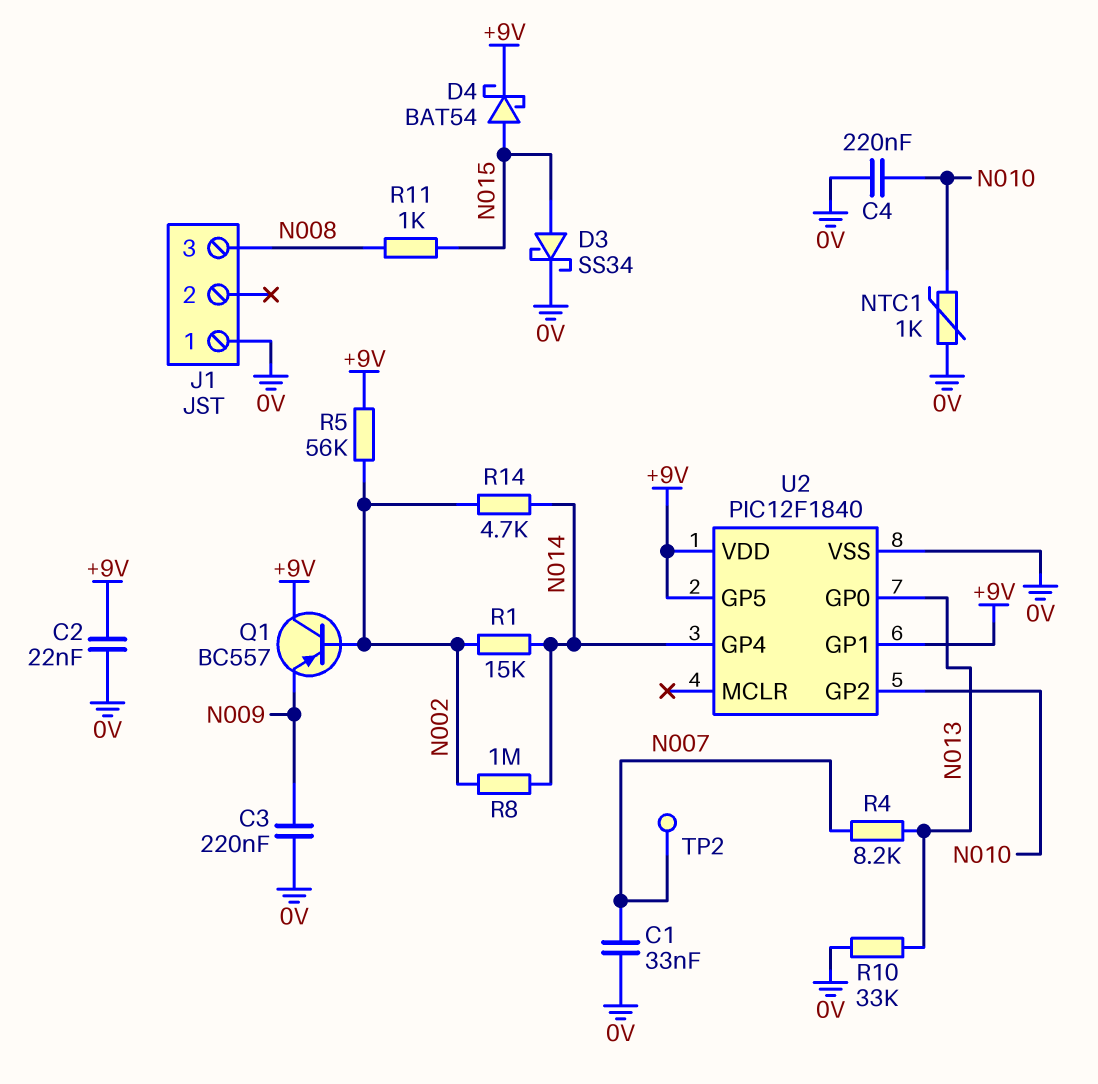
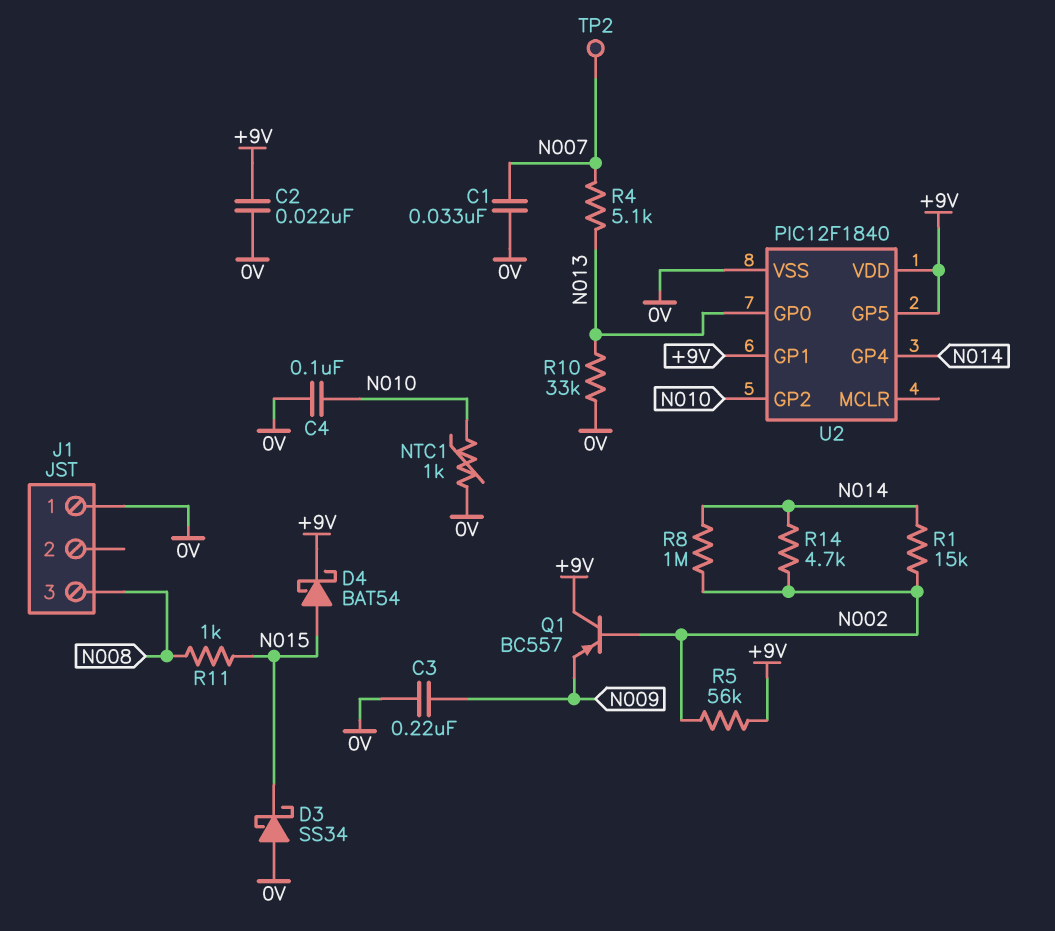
C4: 220nF (0V, N010) -> 100nF (0V, N010)
D3: schottky SS34 (A N015, K 0V) -> schottky SS34 (A 0V, K N015)
R4: 8.2k (N007, N013) -> 5.1k (N007, N013)

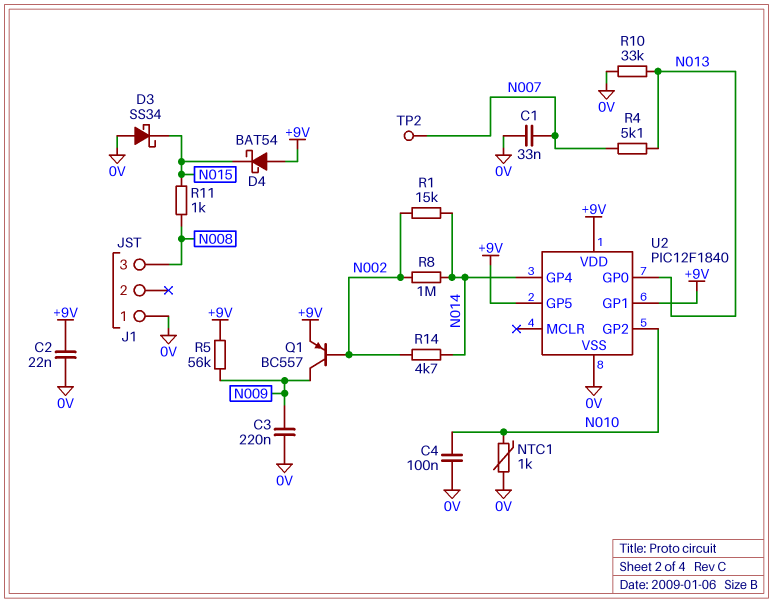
D4: schottky BAT54 (A N015, K +9V) -> schottky BAT54 (A +9V, K N015)
Q1: PNP BC557 (B N002, C +9V, E N009) -> PNP BC557 (B N002, C N009, E +9V)
R5: 56k (+9V, N002) -> 56k (+9V, N009)

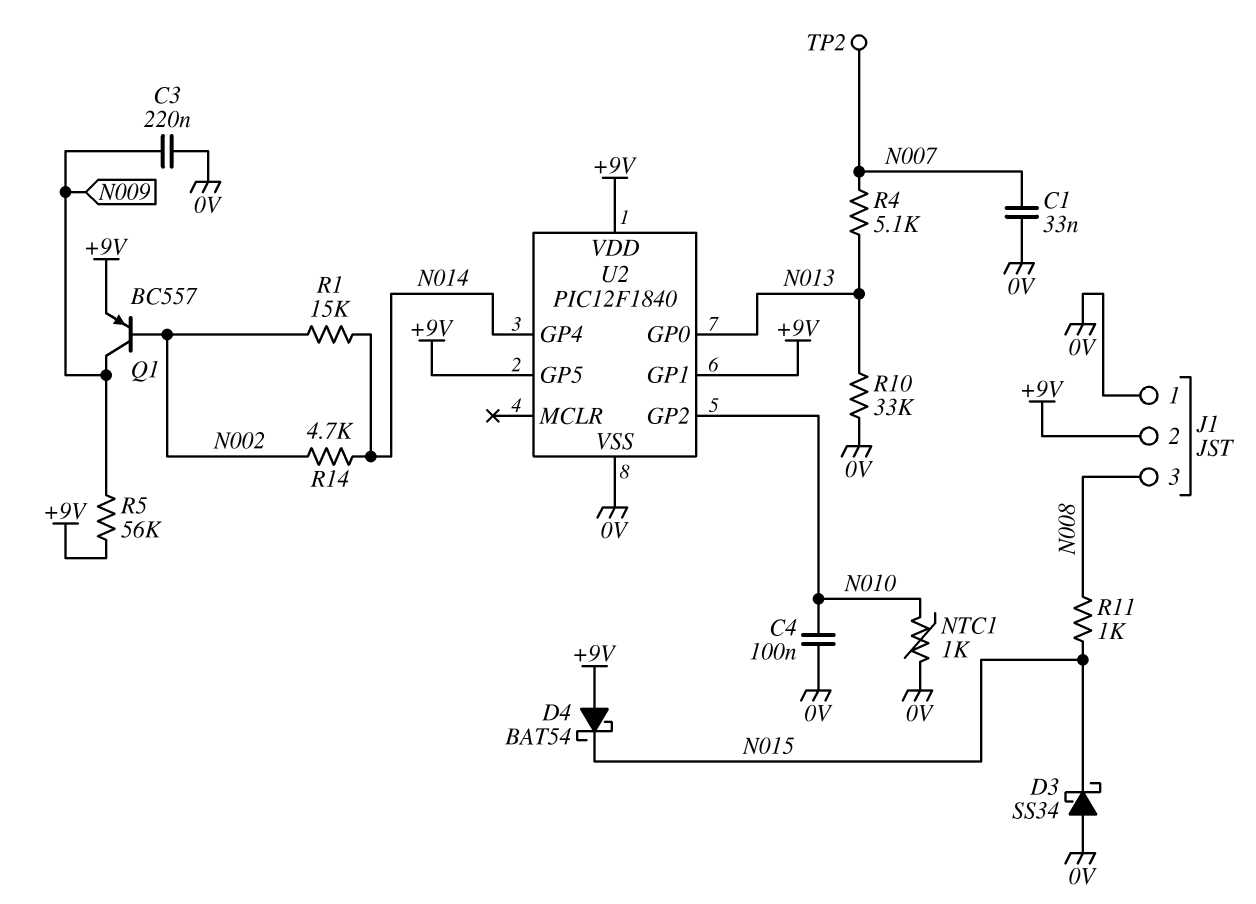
C2: 22nF (+9V, 0V) -> none
J1 pin 2: none -> +9V
R8: 1M (N002, N014) -> none

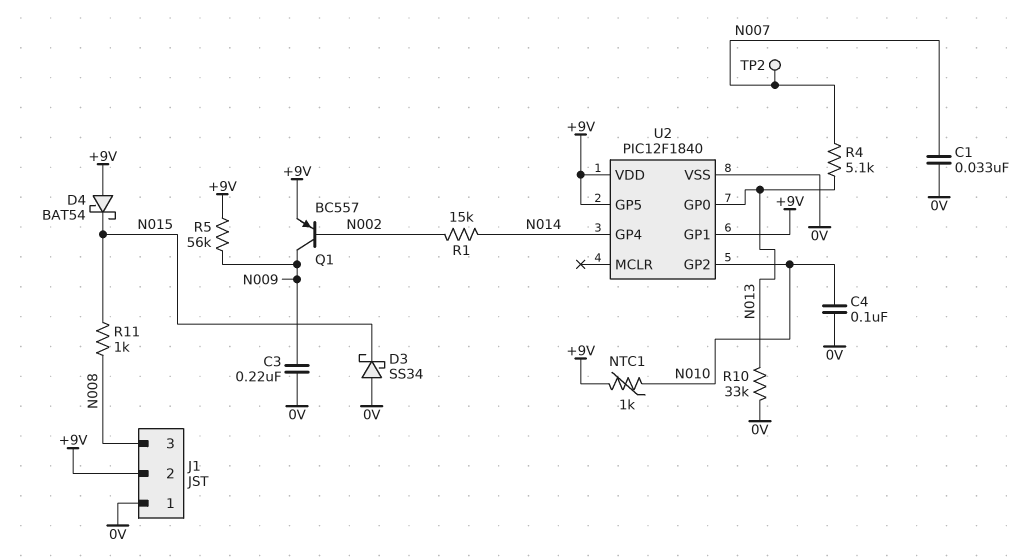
NTC1: 1k (0V, N010) -> 1k (+9V, N010)
R14: 4.7k (N002, N014) -> none

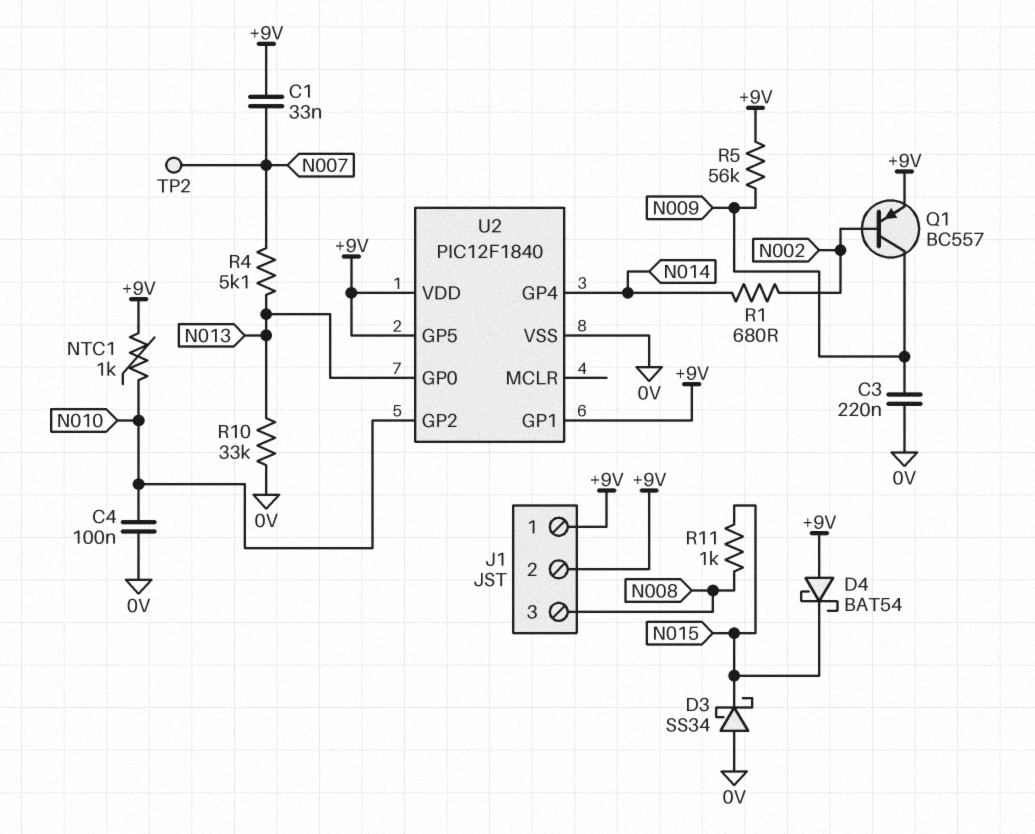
C1: 33nF (0V, N007) -> 33nF (+9V, N007)
J1 pin 1: 0V -> +9V
R1: 15k (N002, N014) -> 680 (N002, N014)

